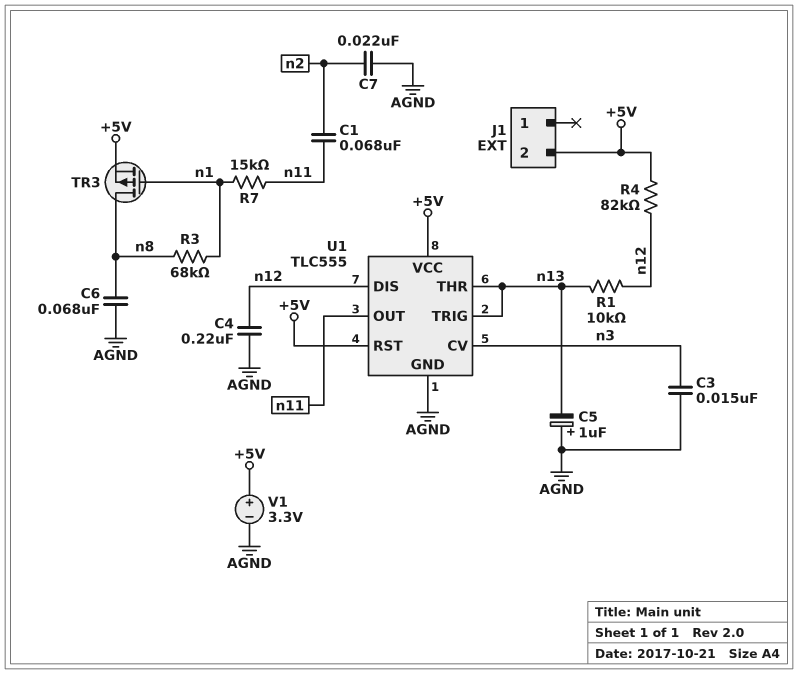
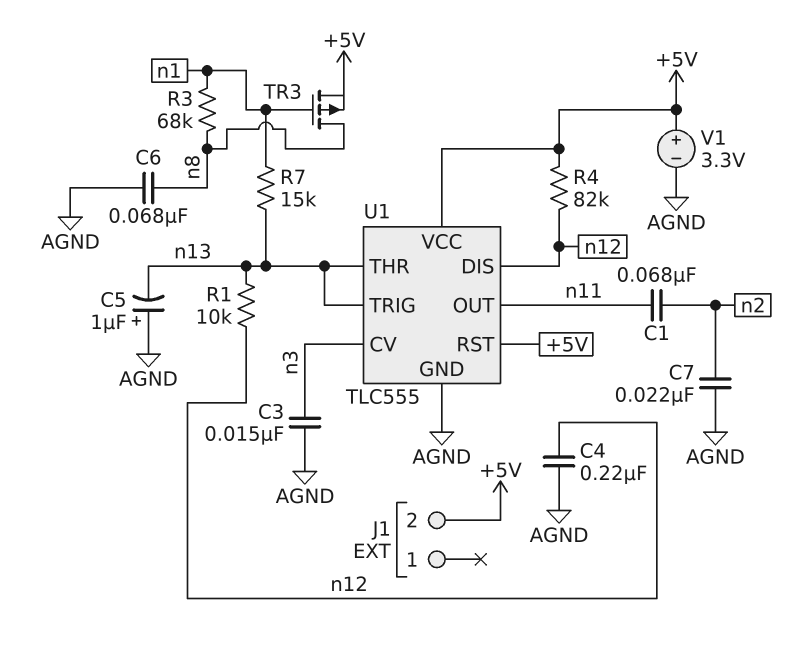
R7: 15k (n1, n11) -> 15k (n1, n13)

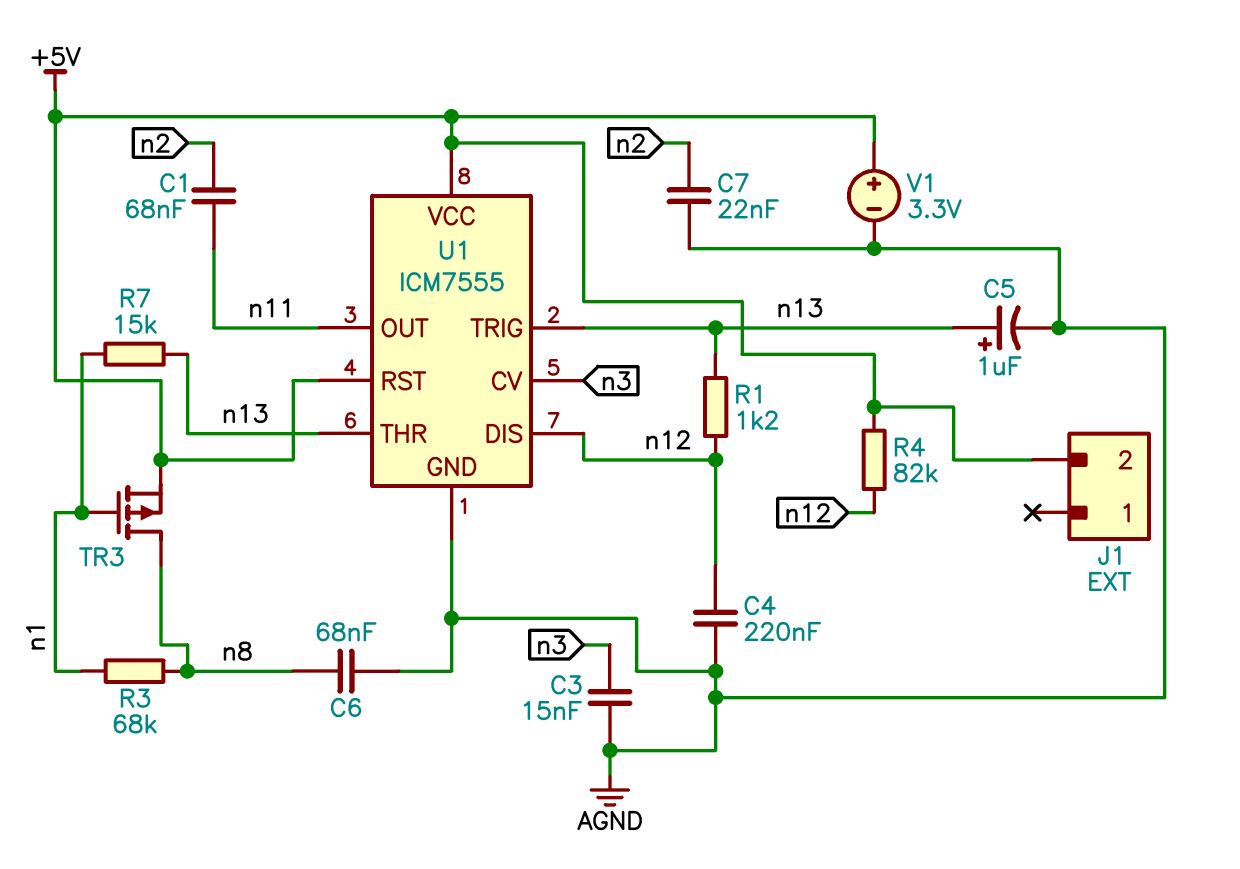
C5: 1uF (plus AGND, minus n13) -> 1uF (plus n13, minus AGND)
R1: 10k (n12, n13) -> 1.2k (n12, n13)
U1: TLC555 -> ICM7555

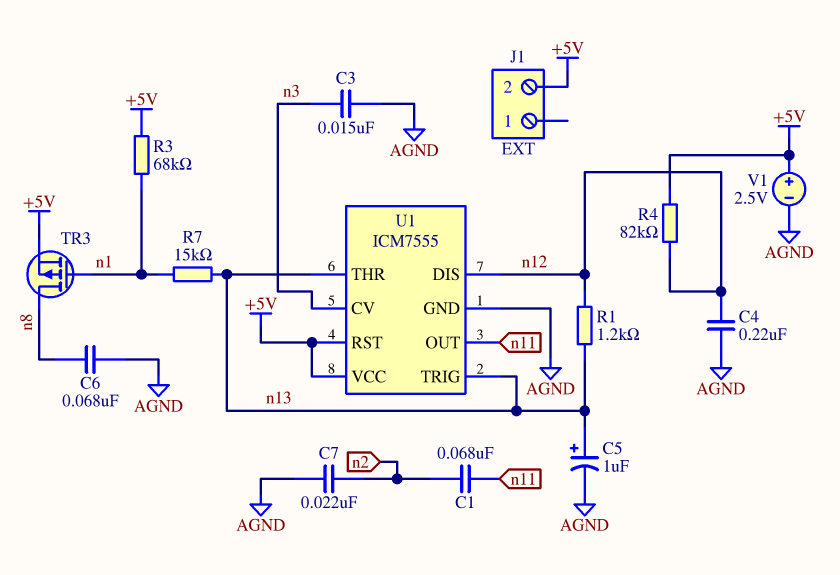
R3: 68k (n1, n8) -> 68k (+5V, n1)
V1: 3.3V (plus +5V, minus AGND) -> 2.5V (plus +5V, minus AGND)

